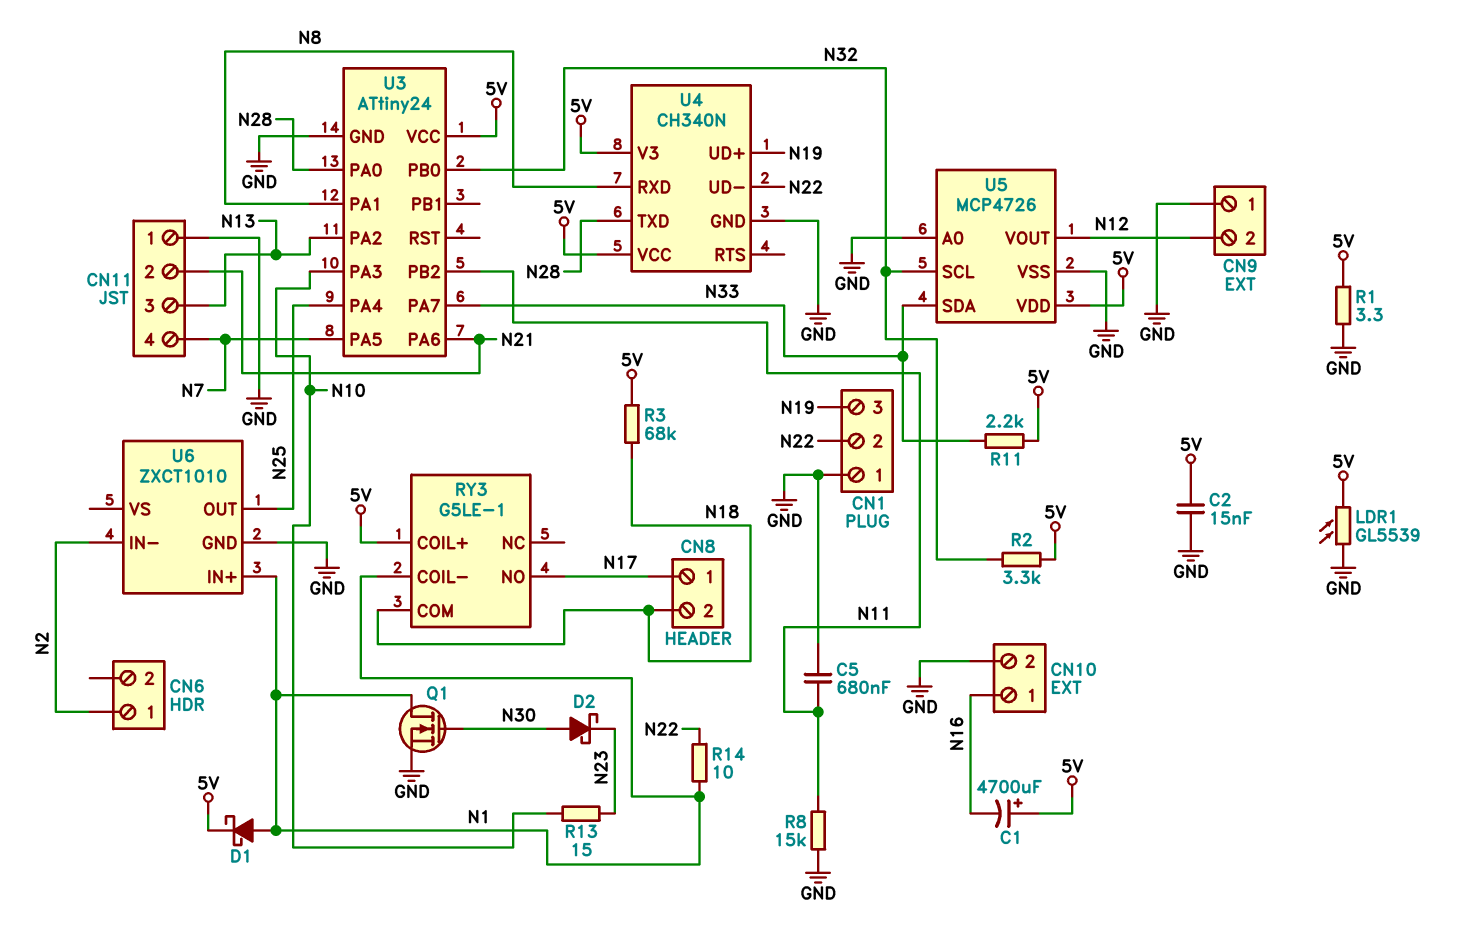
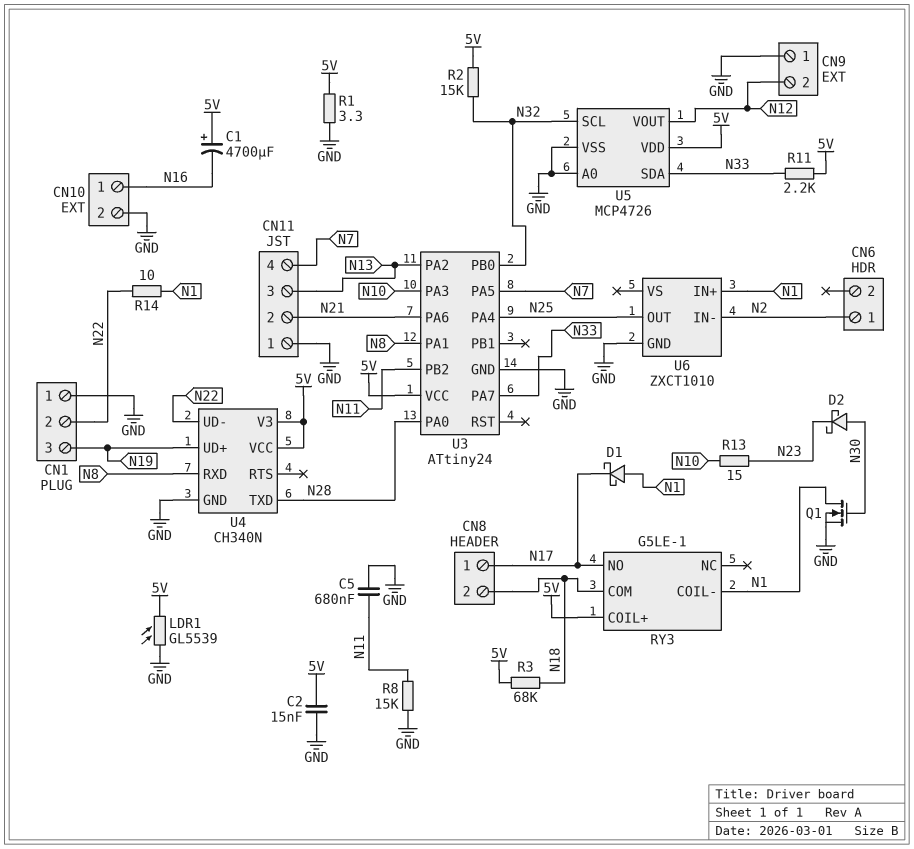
D1: schottky (A N1, K 5V) -> schottky (A N1, K N17)
R2: 3.3k (5V, N32) -> 15k (5V, N32)

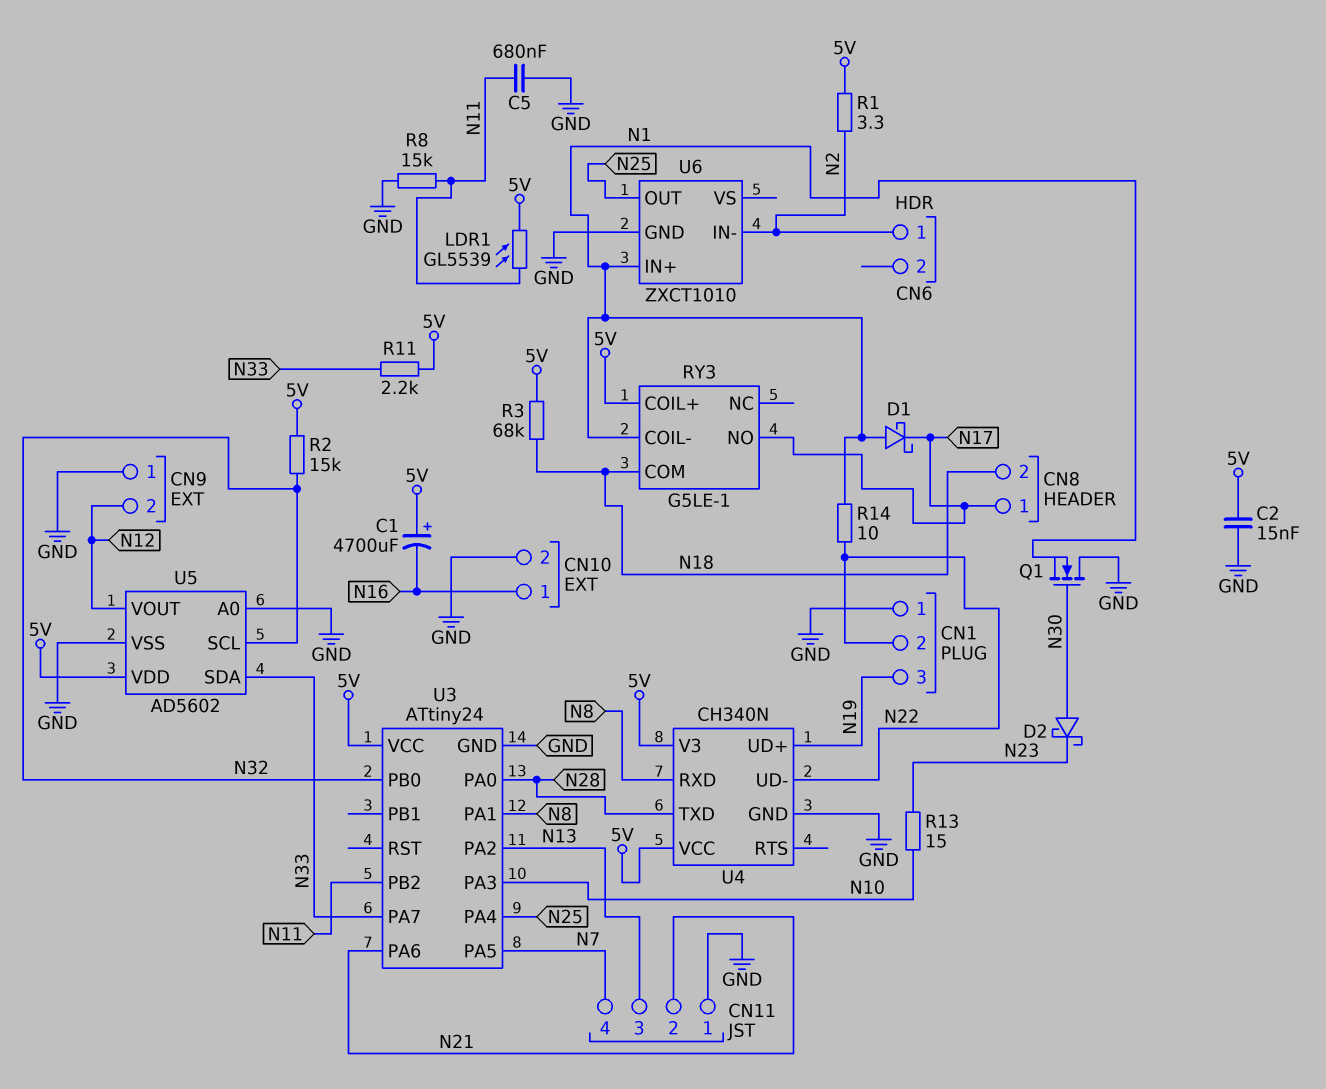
LDR1: GL5539 (5V, GND) -> GL5539 (5V, N11)
Q1: NMOS (G N30, D N1, S GND) -> NMOS (G N30, D GND, S N1)
R1: 3.3 (5V, GND) -> 3.3 (5V, N2)
U5: MCP4726 -> AD5602

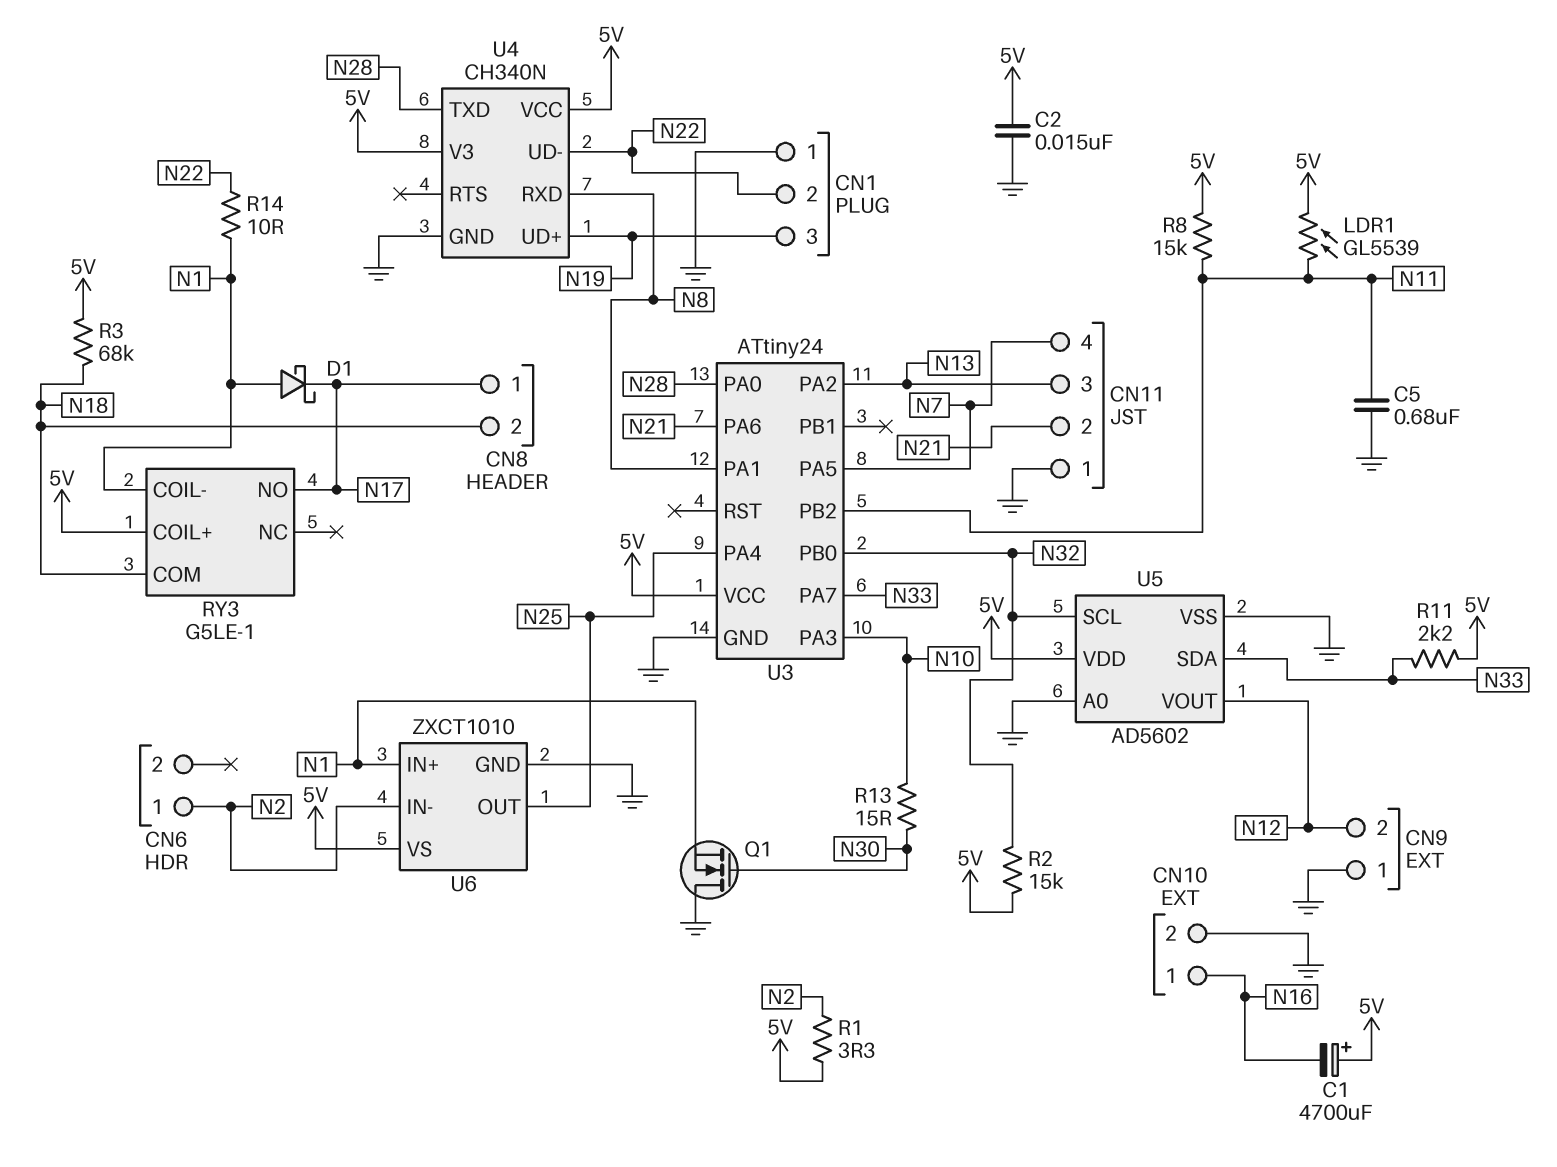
D2: schottky (A N30, K N23) -> none
R8: 15k (GND, N11) -> 15k (5V, N11)
R13: 15 (N10, N23) -> 15 (N10, N30)
U6 pin VS: none -> 5V

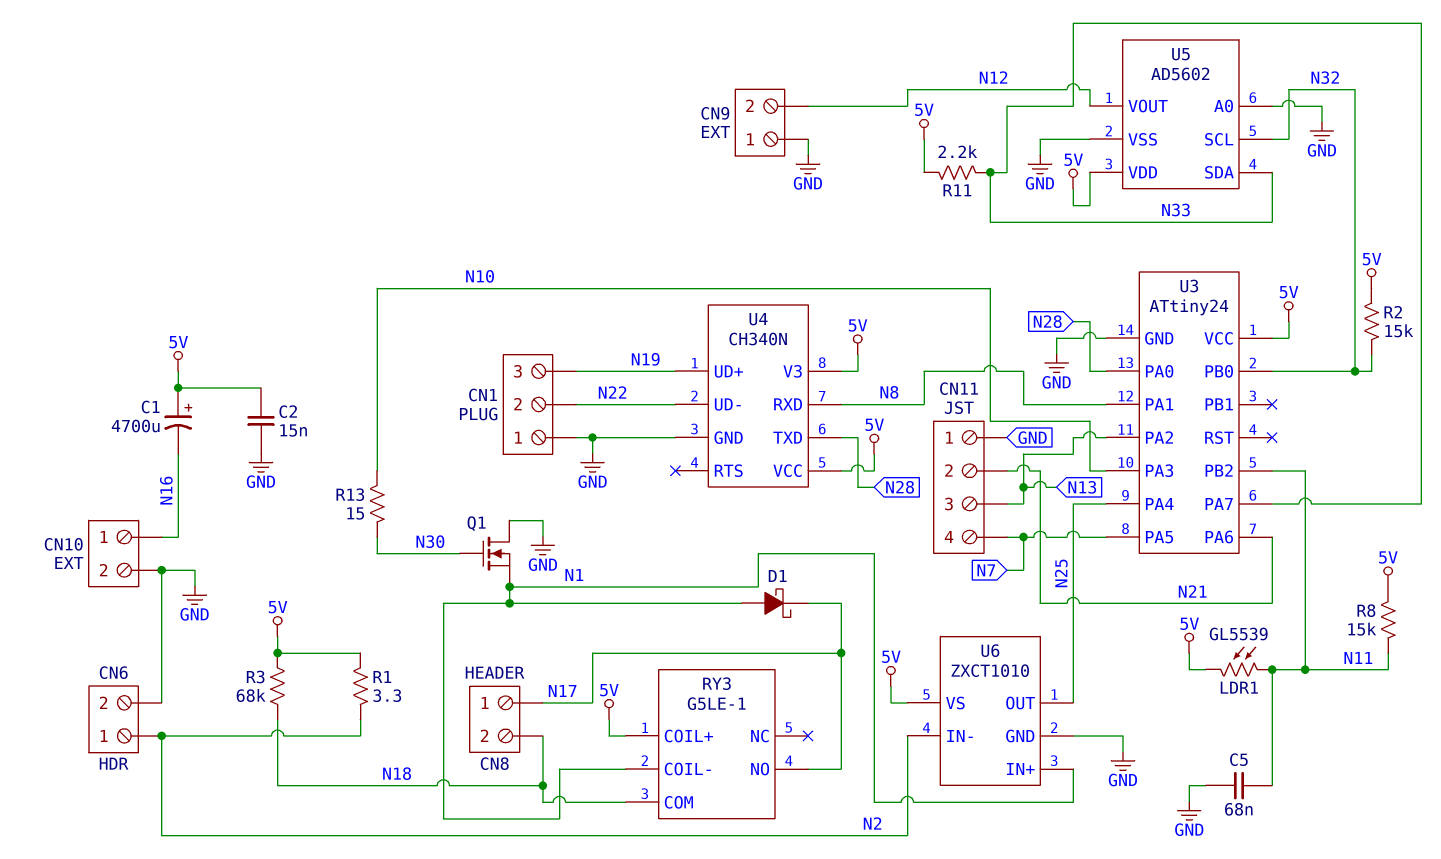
C5: 680nF (GND, N11) -> 68nF (GND, N11)
CN6 pin 2: none -> GND
R14: 10 (N1, N22) -> none

